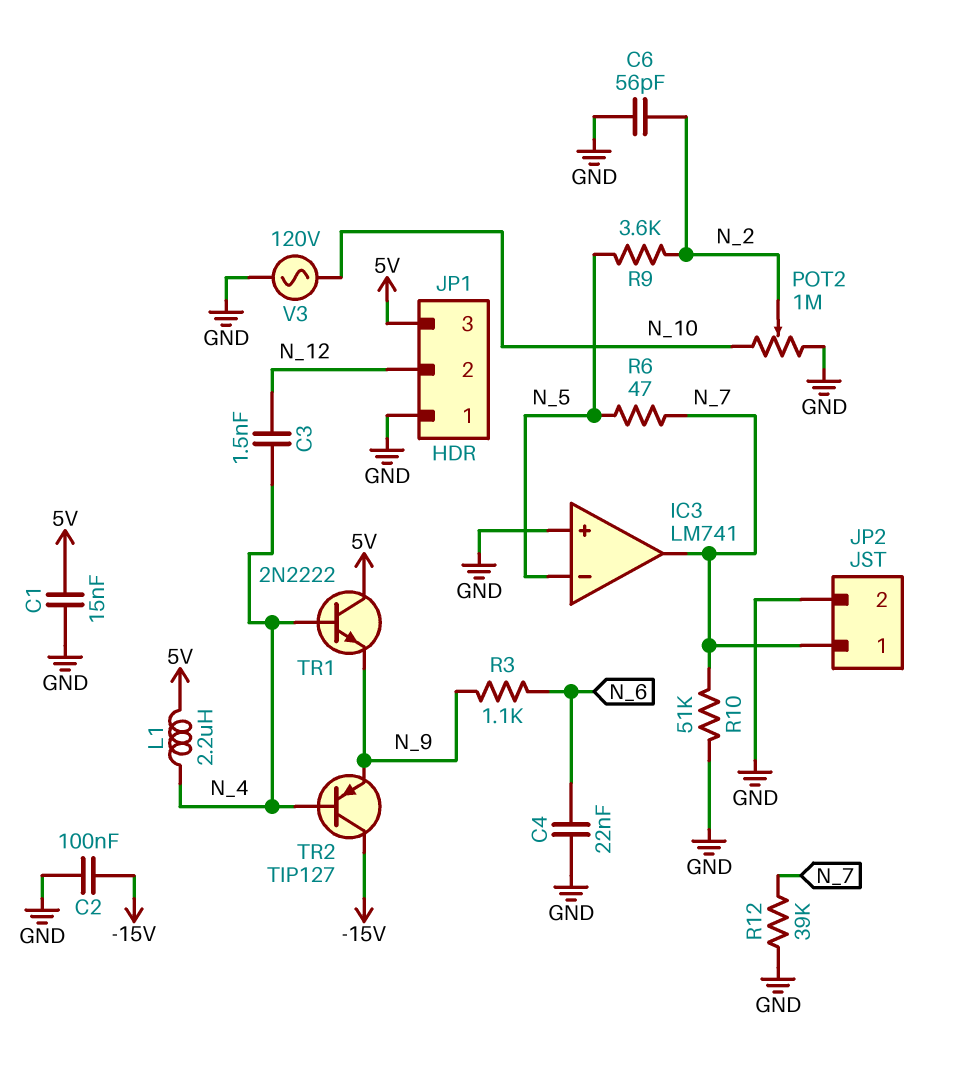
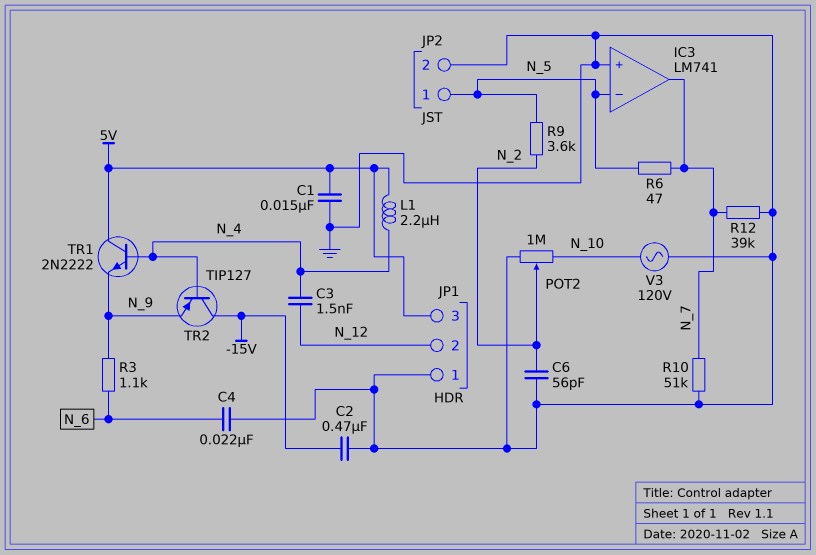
C2: 100nF (-15V, GND) -> 470nF (-15V, GND)
JP2 pin 1: N_7 -> N_5

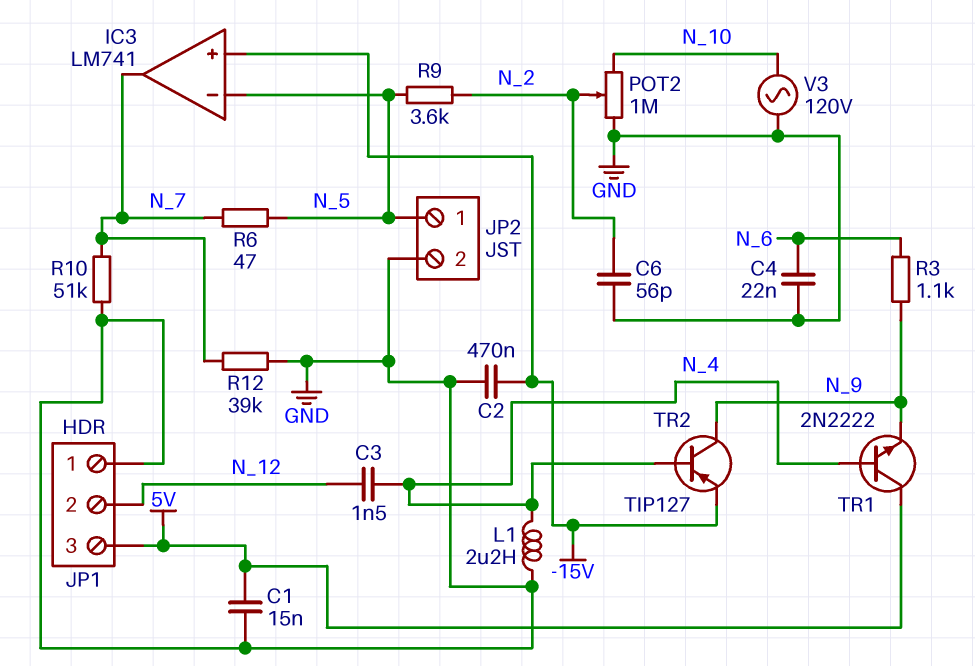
IC3 pin in+: GND -> -15V
L1: 2.2uH (5V, N_4) -> 2.2uH (GND, N_4)
TR2: PNP TIP127 (B N_4, C -15V, E N_9) -> PNP TIP127 (B N_4, C N_9, E -15V)

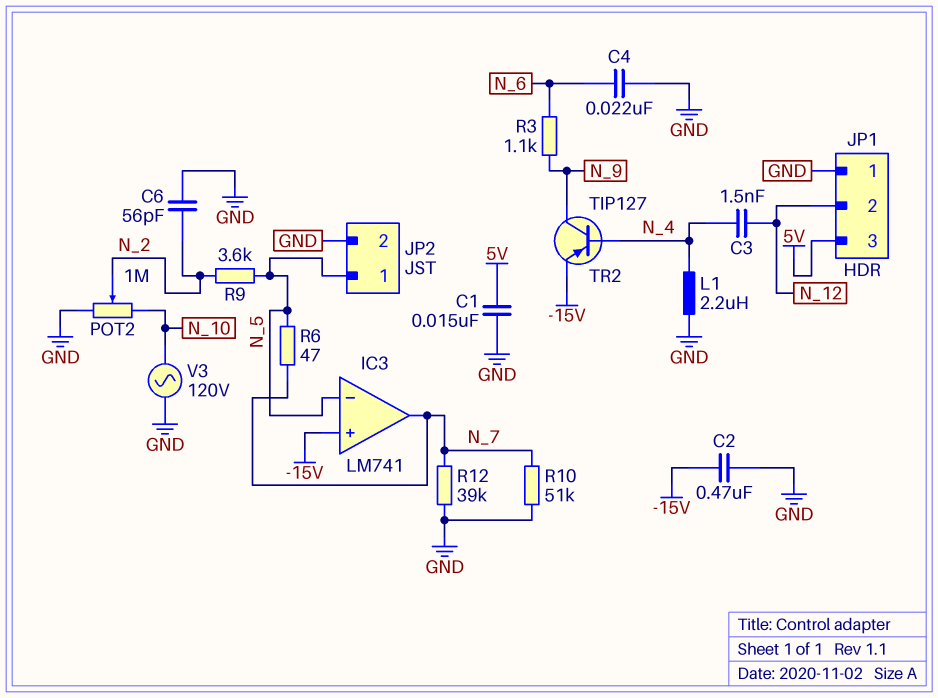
TR1: NPN 2N2222 (B N_4, C 5V, E N_9) -> none

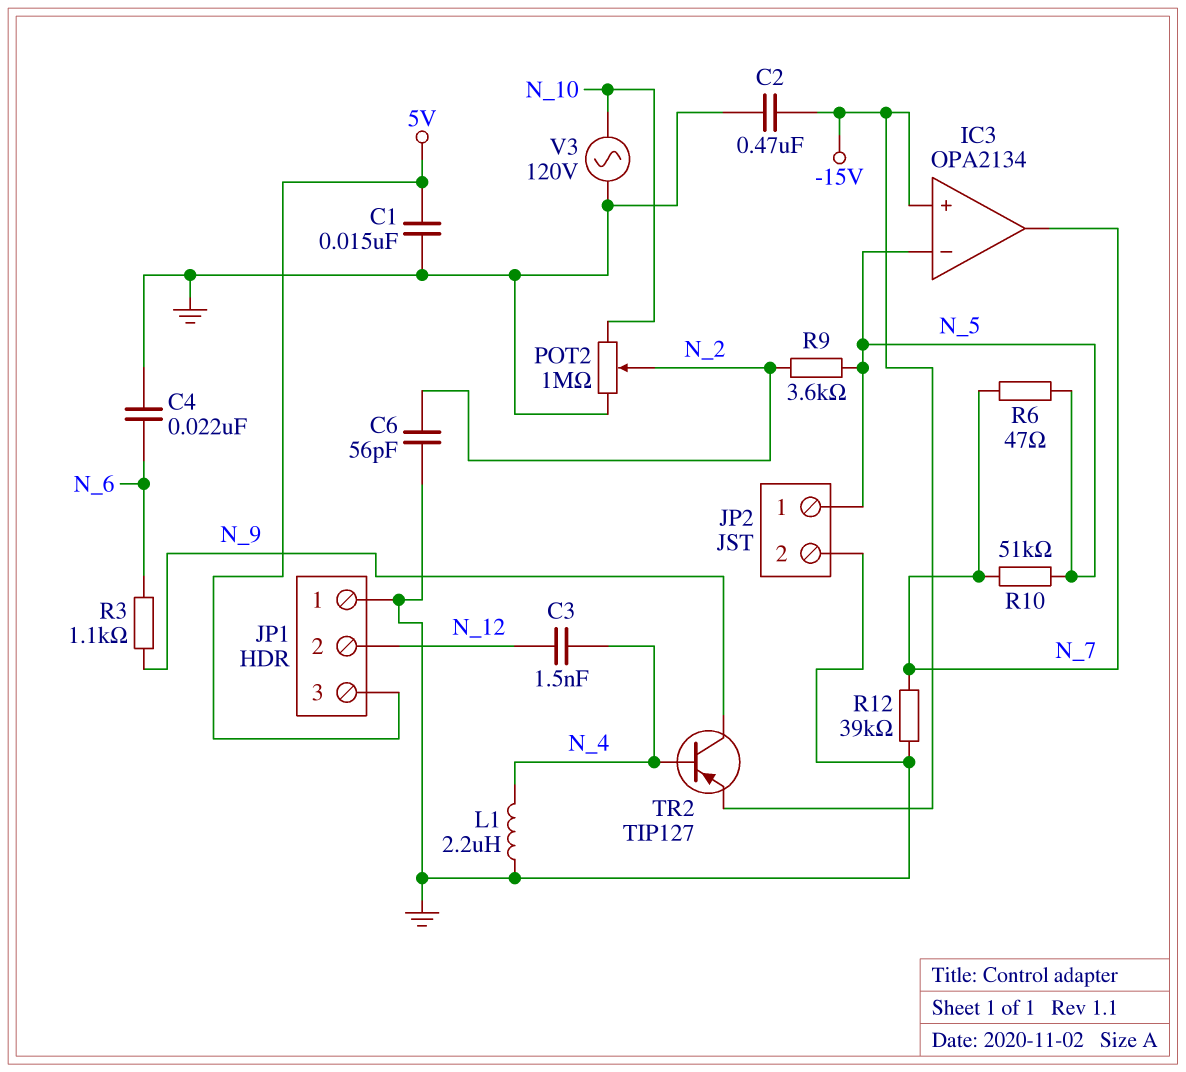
IC3: LM741 -> OPA2134
R10: 51k (GND, N_7) -> 51k (N_5, N_7)

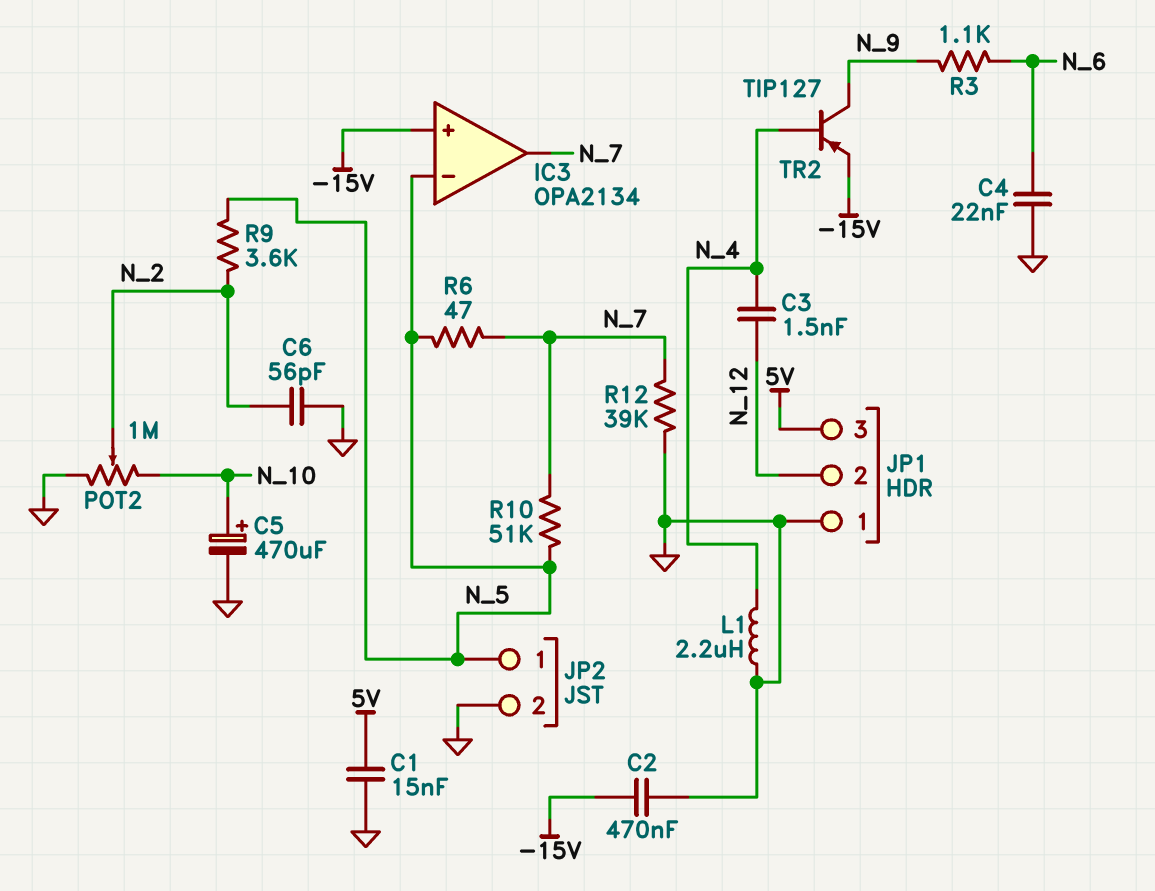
C5: none -> 470uF (plus N_10, minus GND)
V3: AC 120V (GND, N_10) -> none

